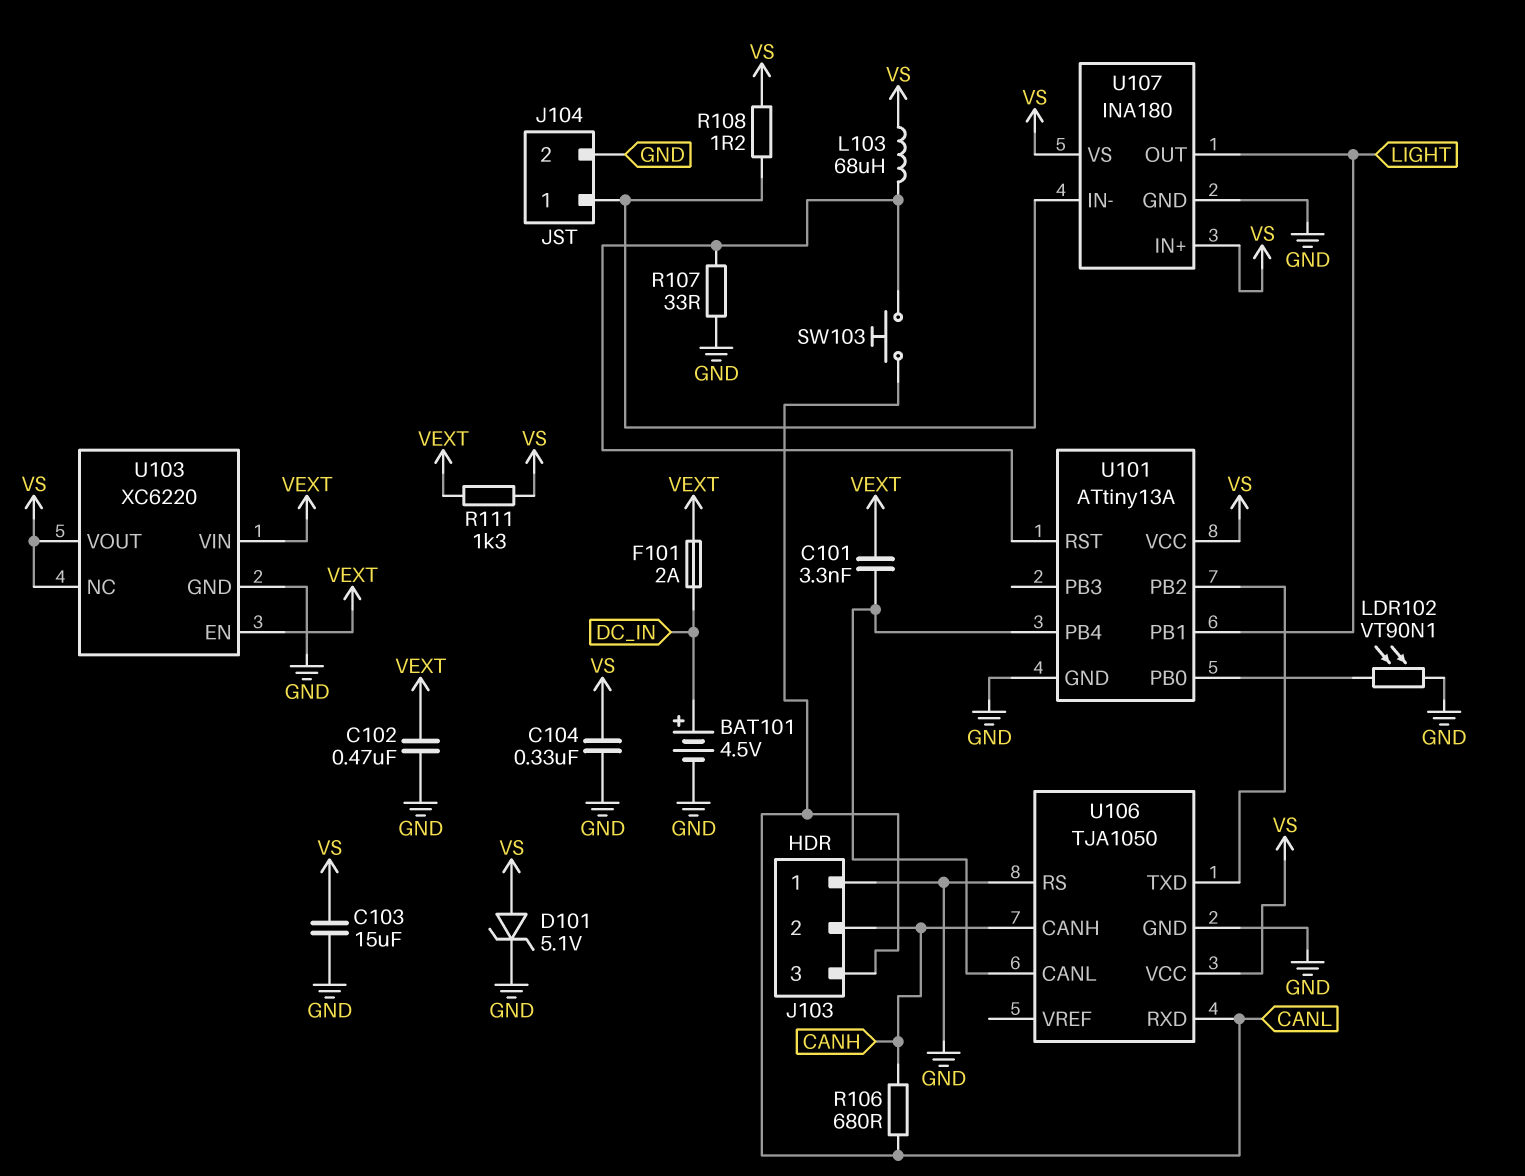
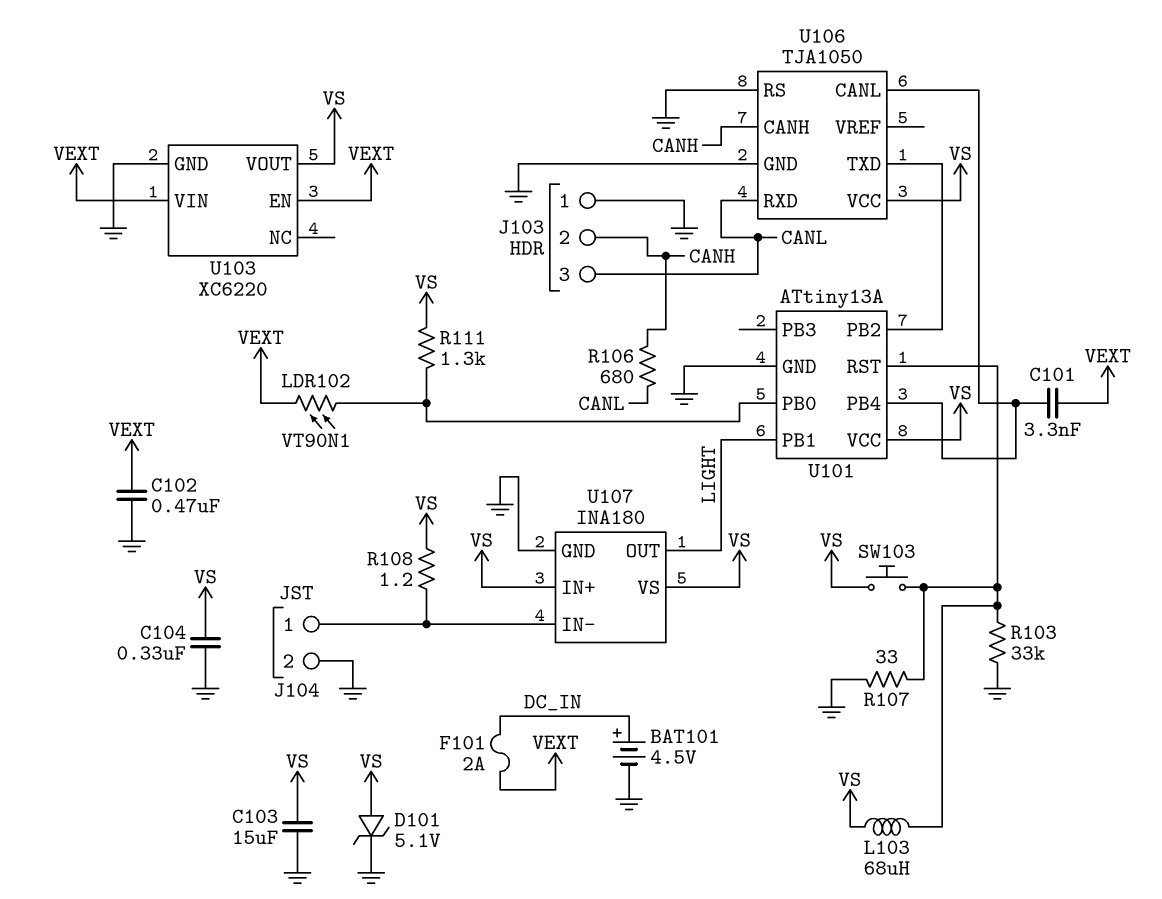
LDR102: VT90N1 (GND, U101/PB0) -> VT90N1 (U101/PB0, VEXT)
R103: none -> 33k (GND, U101/RST)
R111: 1.3k (VEXT, VS) -> 1.3k (U101/PB0, VS)
SW103: button (CANL, U101/RST) -> button (U101/RST, VS)
U103 pin NC: VS -> none

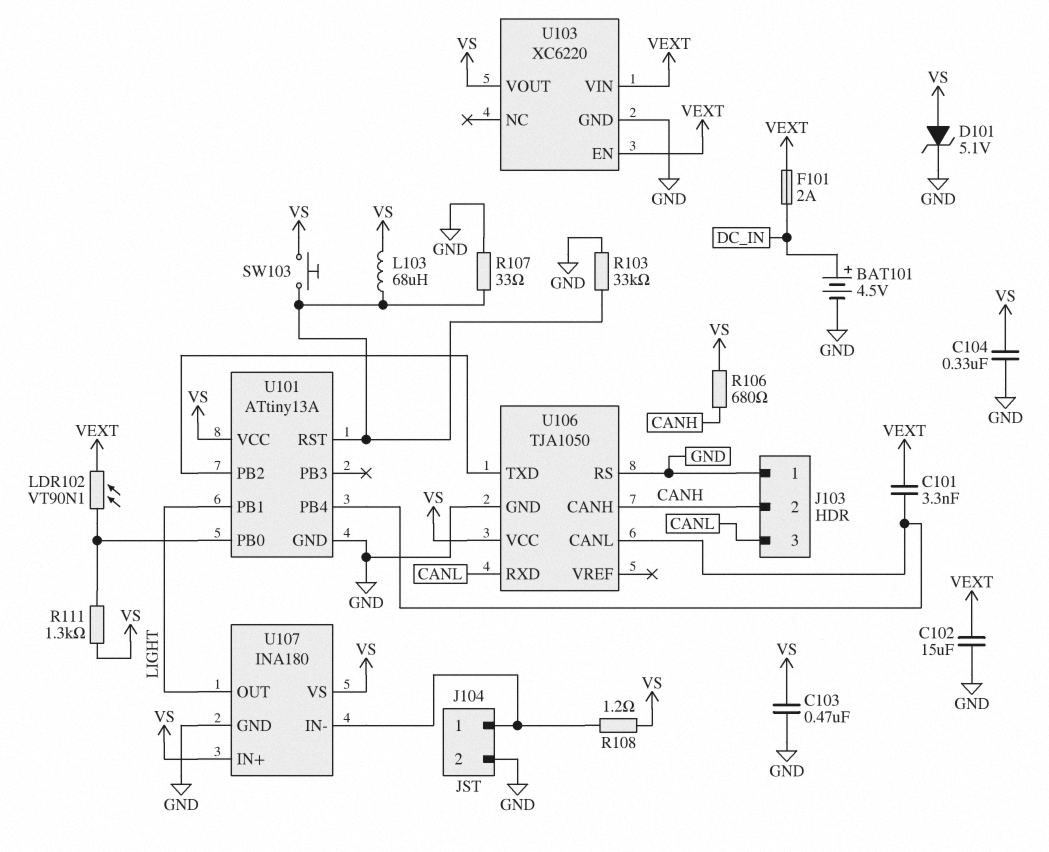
C102: 470nF (GND, VEXT) -> 15uF (GND, VEXT)
C103: 15uF (GND, VS) -> 470nF (GND, VS)
R106: 680 (CANH, CANL) -> 680 (CANH, VS)

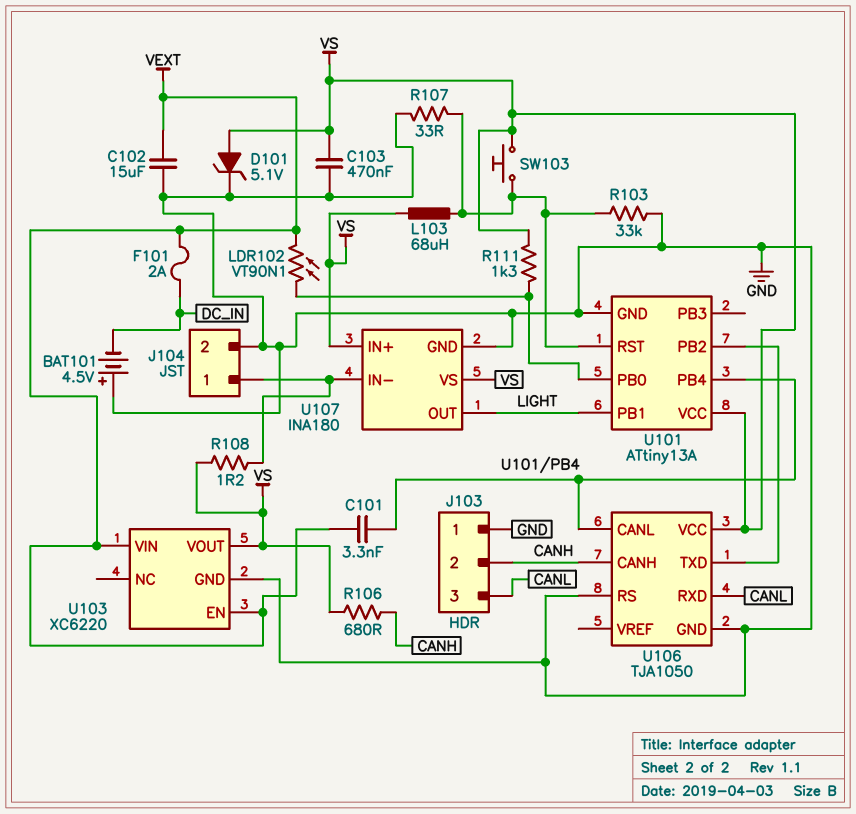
BAT101: 4.5V (plus DC_IN, minus GND) -> 4.5V (plus GND, minus DC_IN)
C104: 330nF (GND, VS) -> none

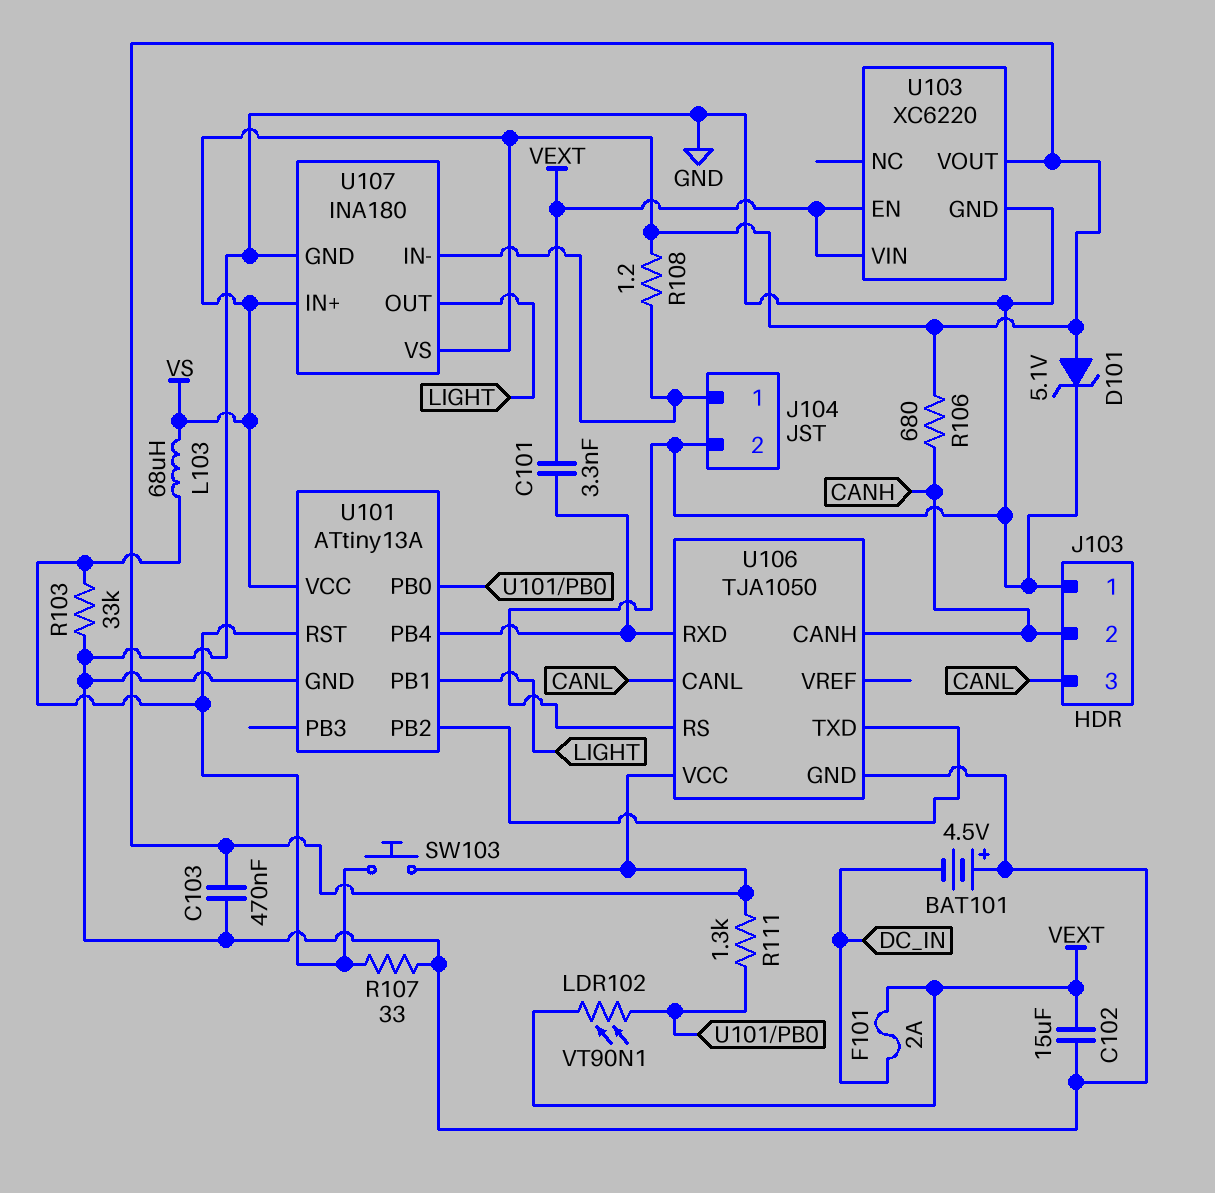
U106 pin CANL: U101/PB4 -> CANL
U106 pin RXD: CANL -> U101/PB4

